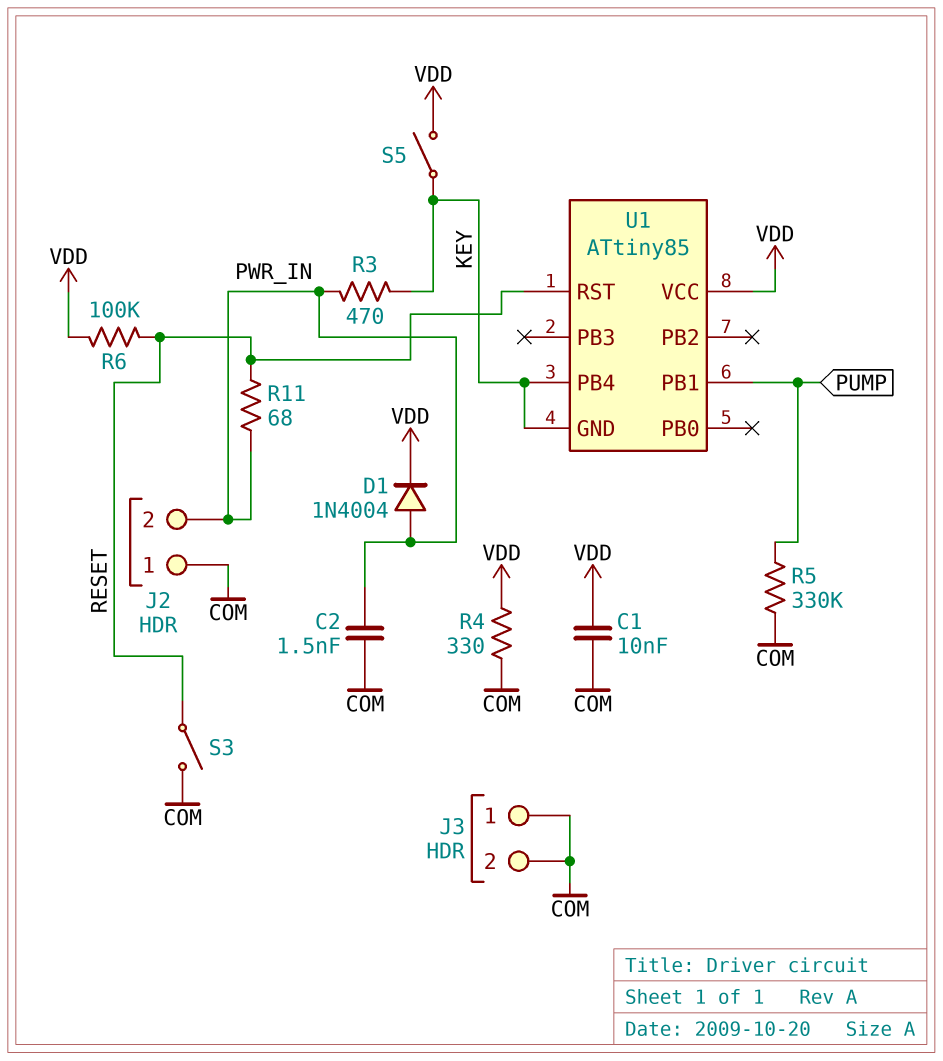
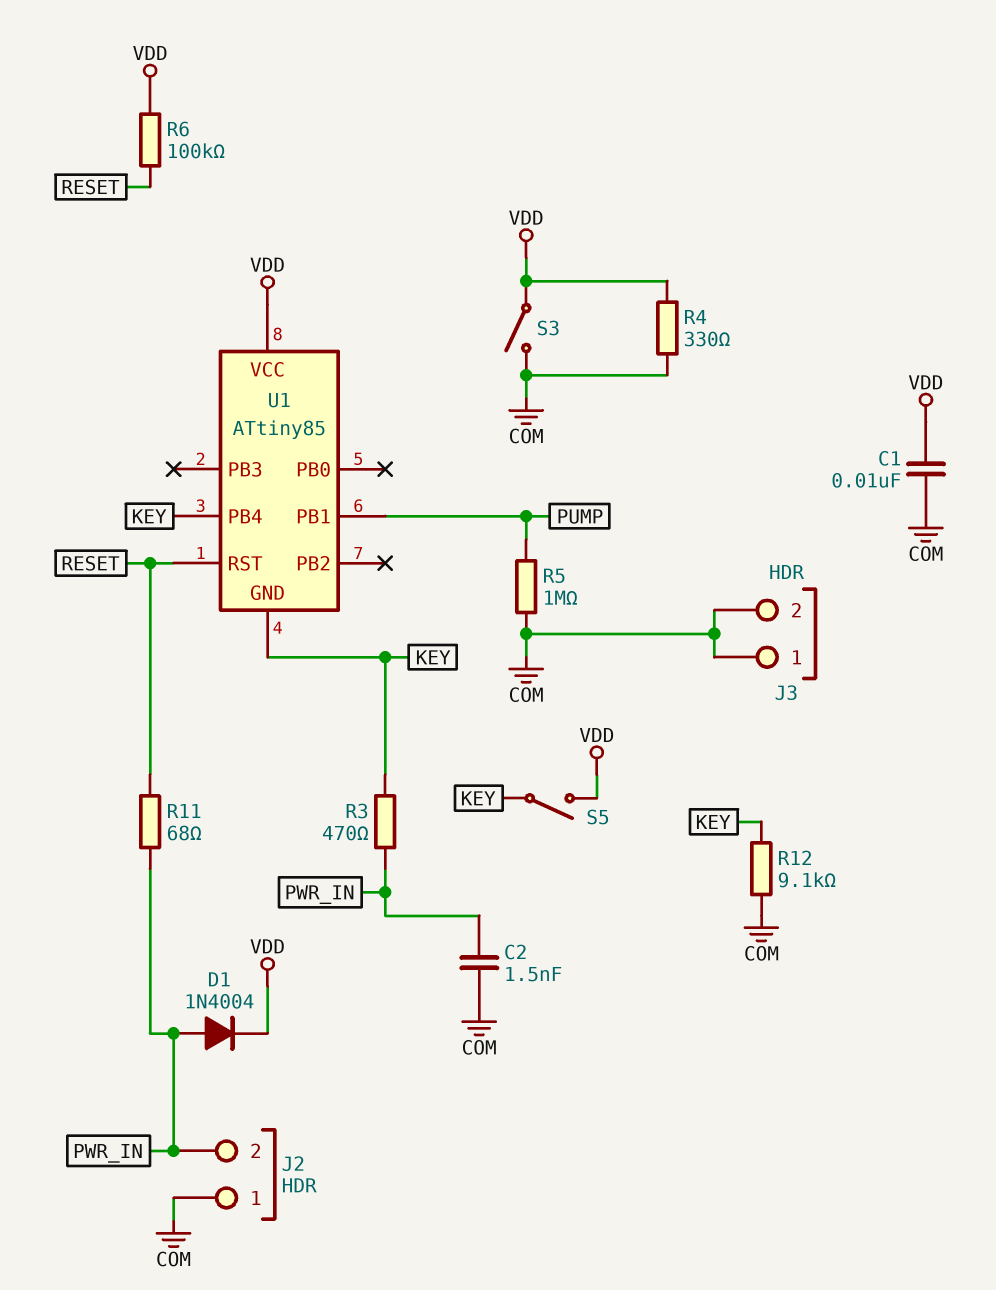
R5: 330k (COM, PUMP) -> 1M (COM, PUMP)
R12: none -> 9.1k (COM, KEY)
S3: switch (COM, RESET) -> switch (COM, VDD)

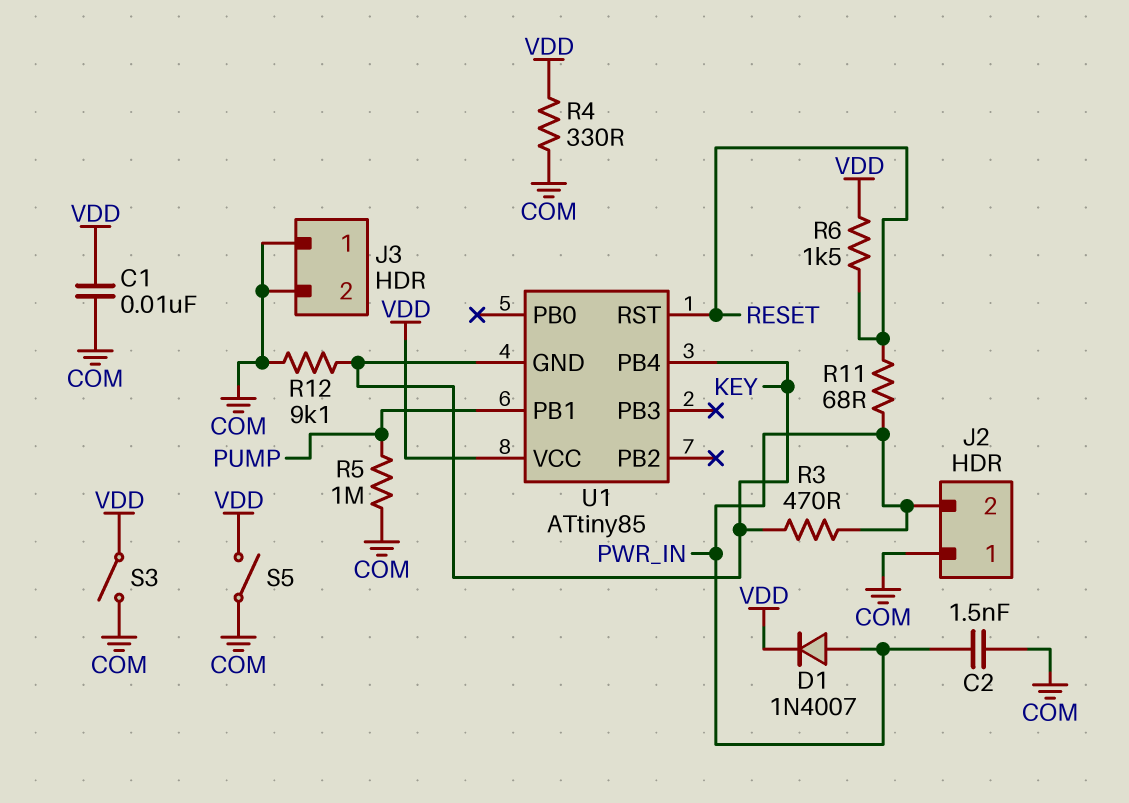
D1: diode 1N4004 (A PWR_IN, K VDD) -> diode 1N4007 (A PWR_IN, K VDD)
R6: 100k (RESET, VDD) -> 1.5k (RESET, VDD)
S5: switch (KEY, VDD) -> switch (COM, VDD)

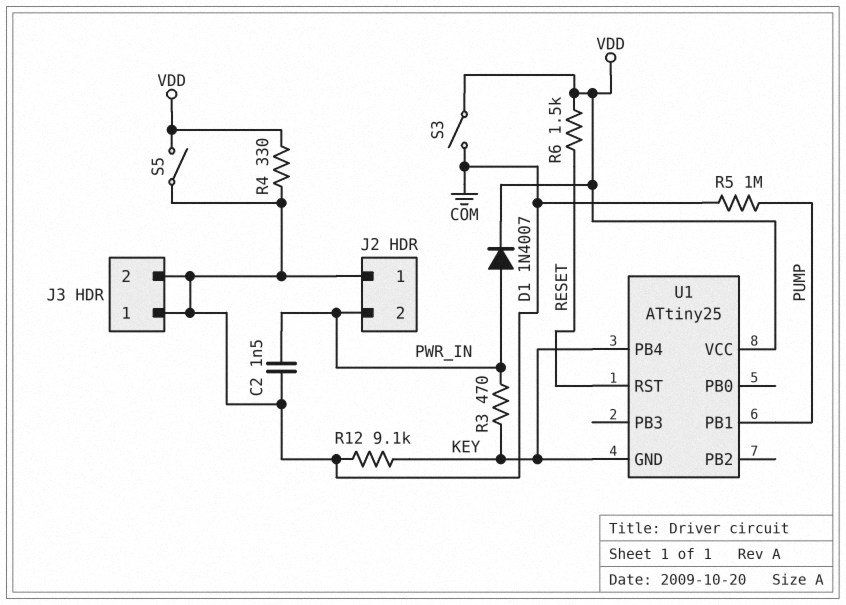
C1: 10nF (COM, VDD) -> none
R11: 68 (PWR_IN, RESET) -> none
U1: ATtiny85 -> ATtiny25

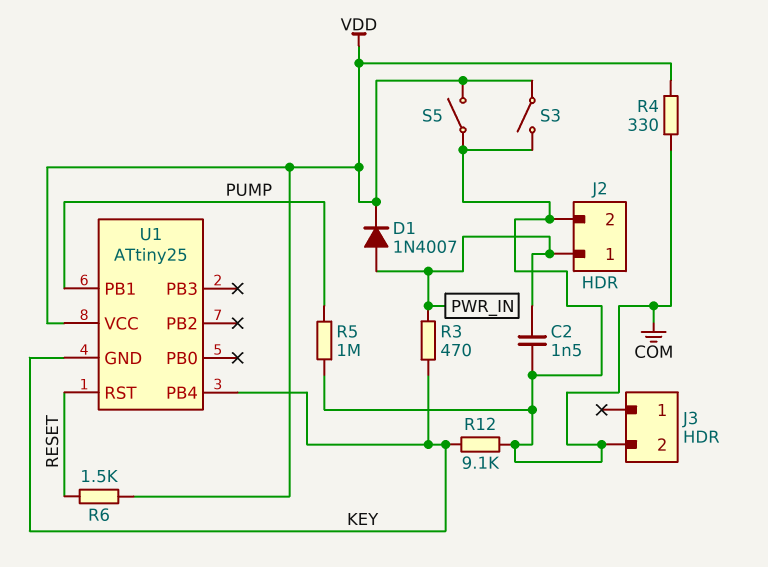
J2 pin 1: COM -> PWR_IN
J2 pin 2: PWR_IN -> COM
J3 pin 1: COM -> none

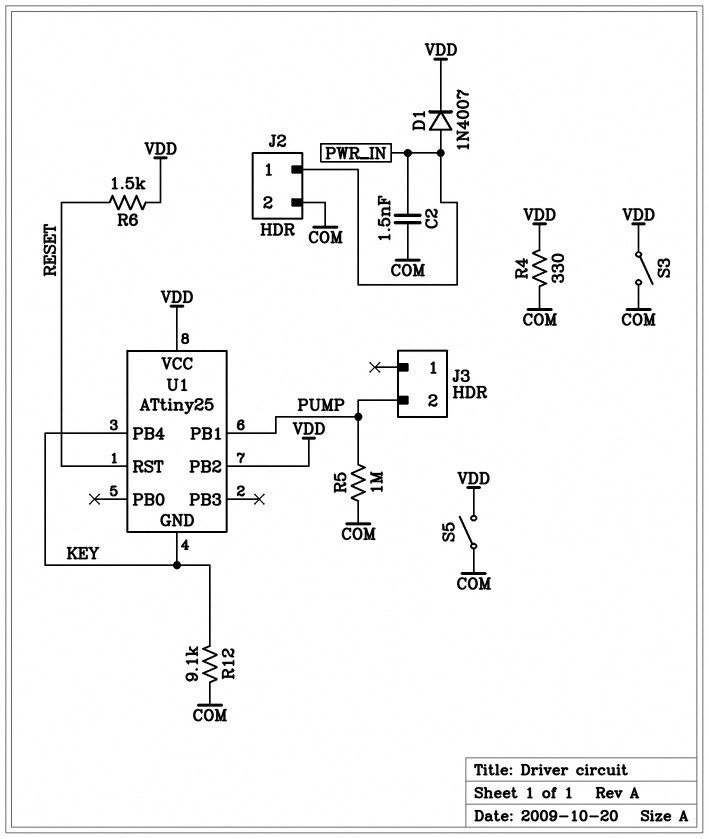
J3 pin 2: COM -> PUMP
R3: 470 (KEY, PWR_IN) -> none
U1 pin PB2: none -> VDD

